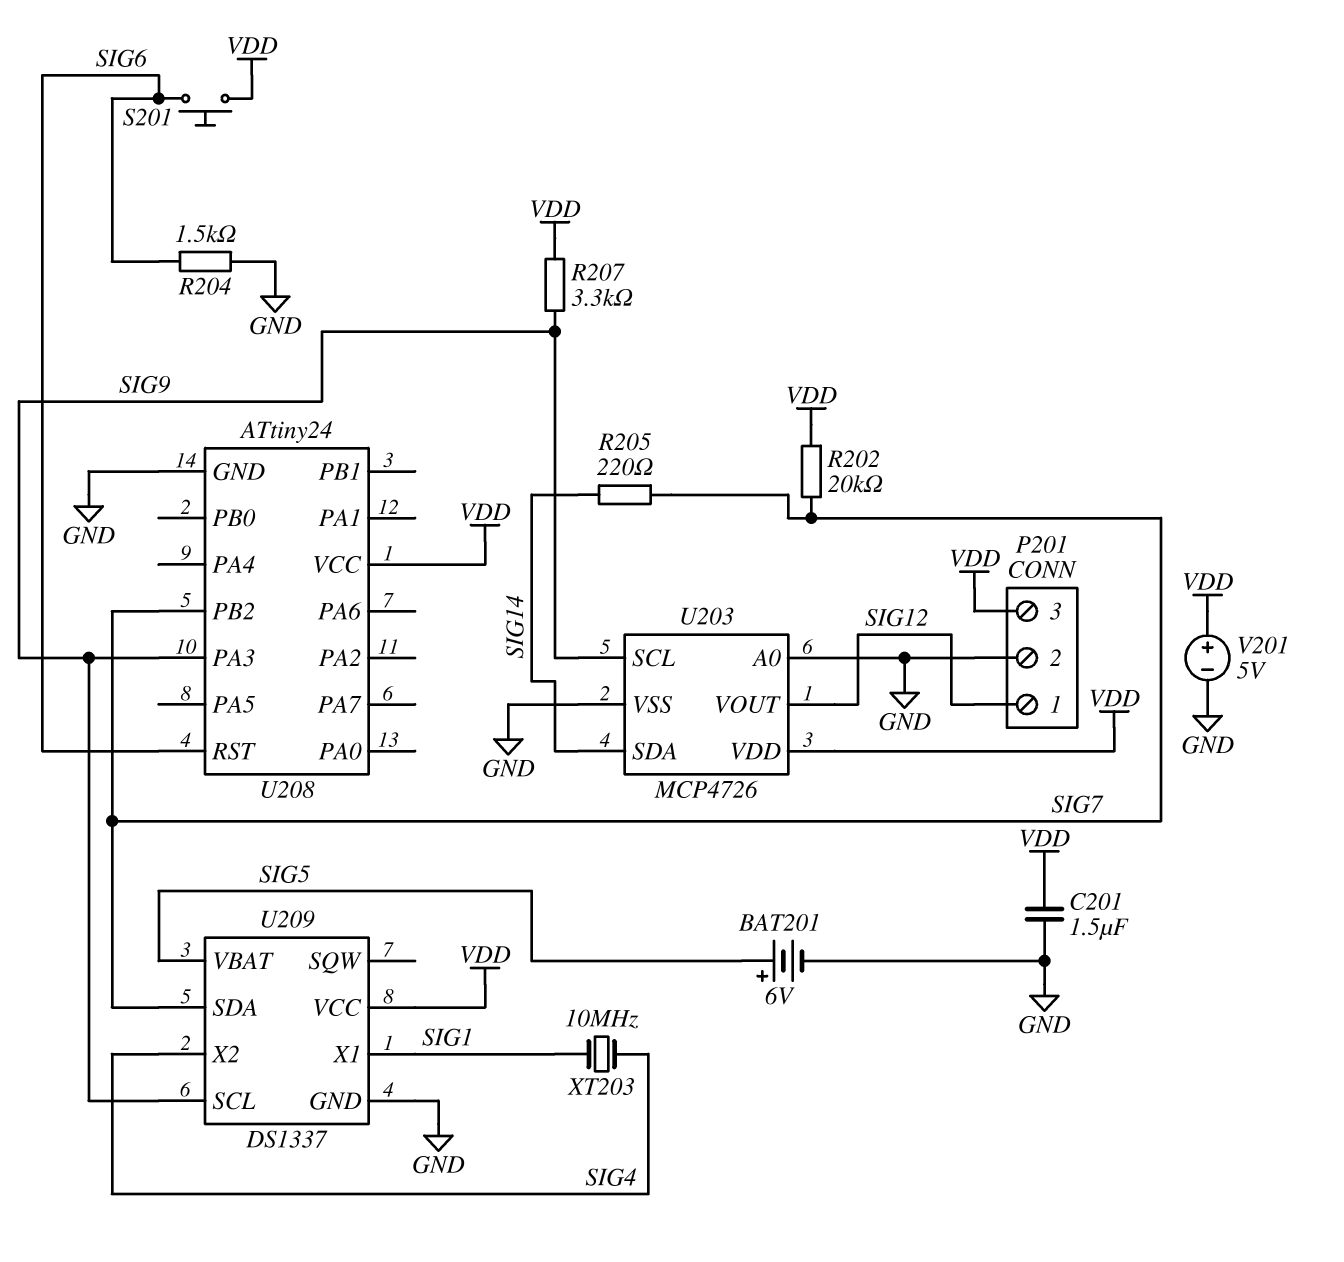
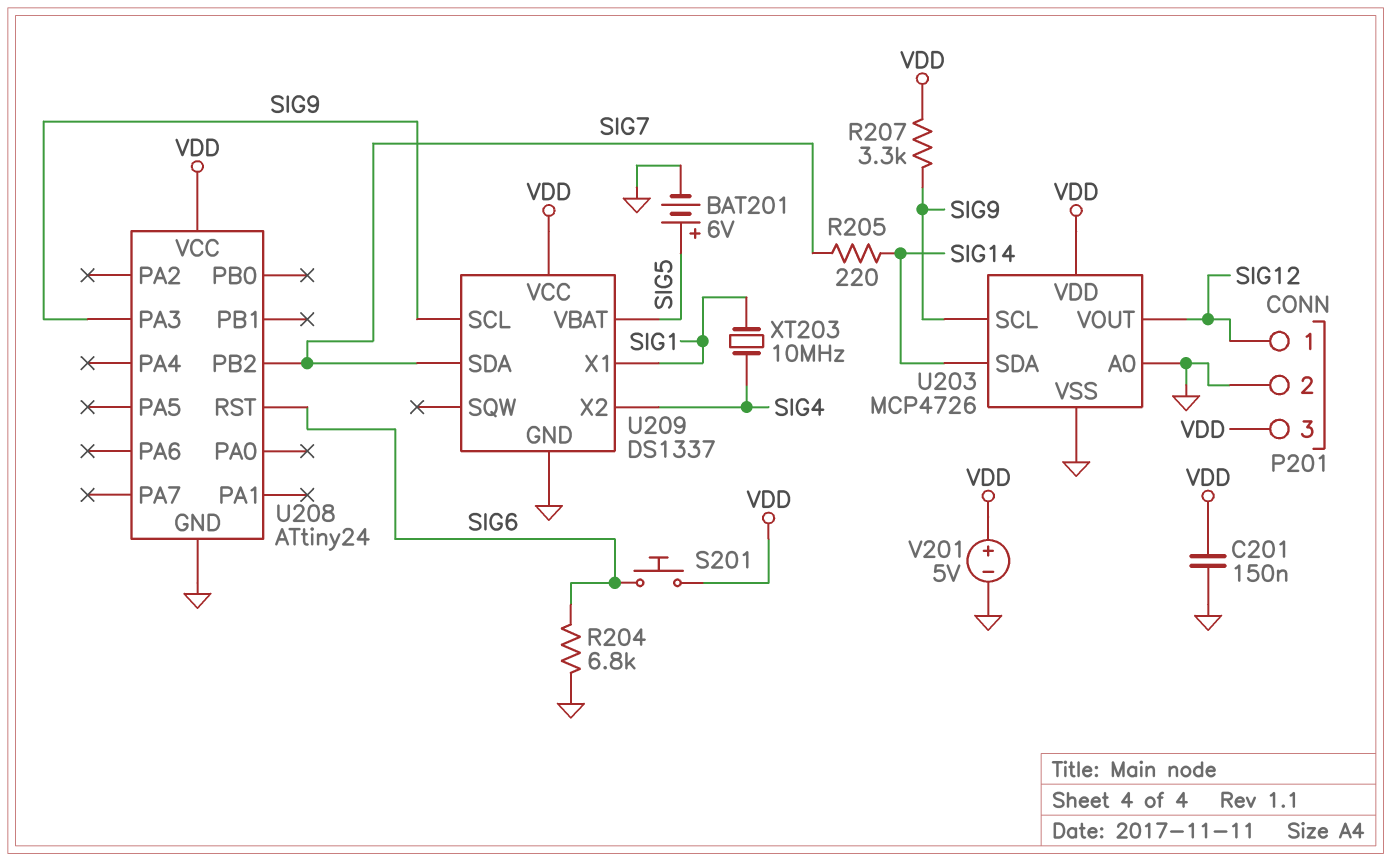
C201: 1.5uF (GND, VDD) -> 150nF (GND, VDD)
R202: 20k (SIG7, VDD) -> none
R204: 1.5k (GND, SIG6) -> 6.8k (GND, SIG6)

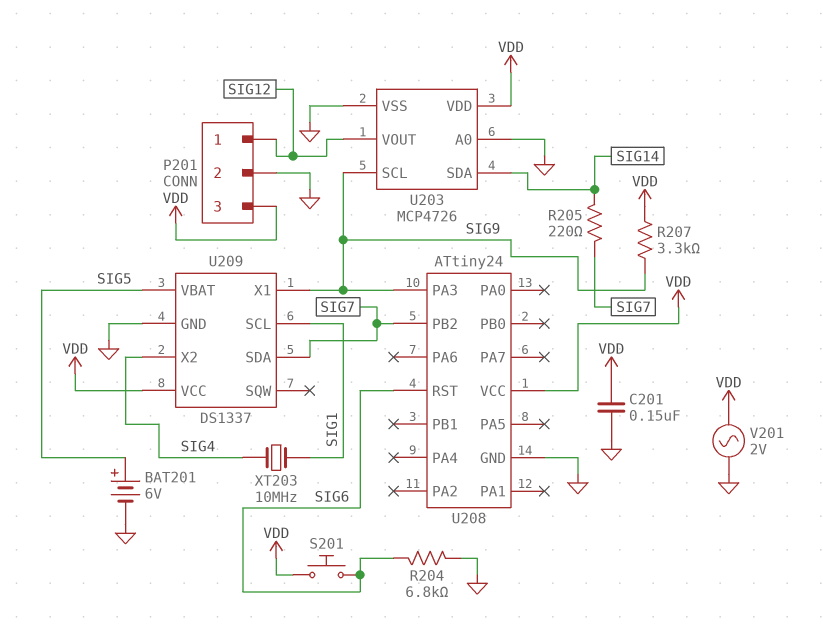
U209 pin SCL: SIG9 -> SIG1
U209 pin X1: SIG1 -> SIG9
V201: 5V (plus VDD, minus GND) -> AC 2V (GND, VDD)

